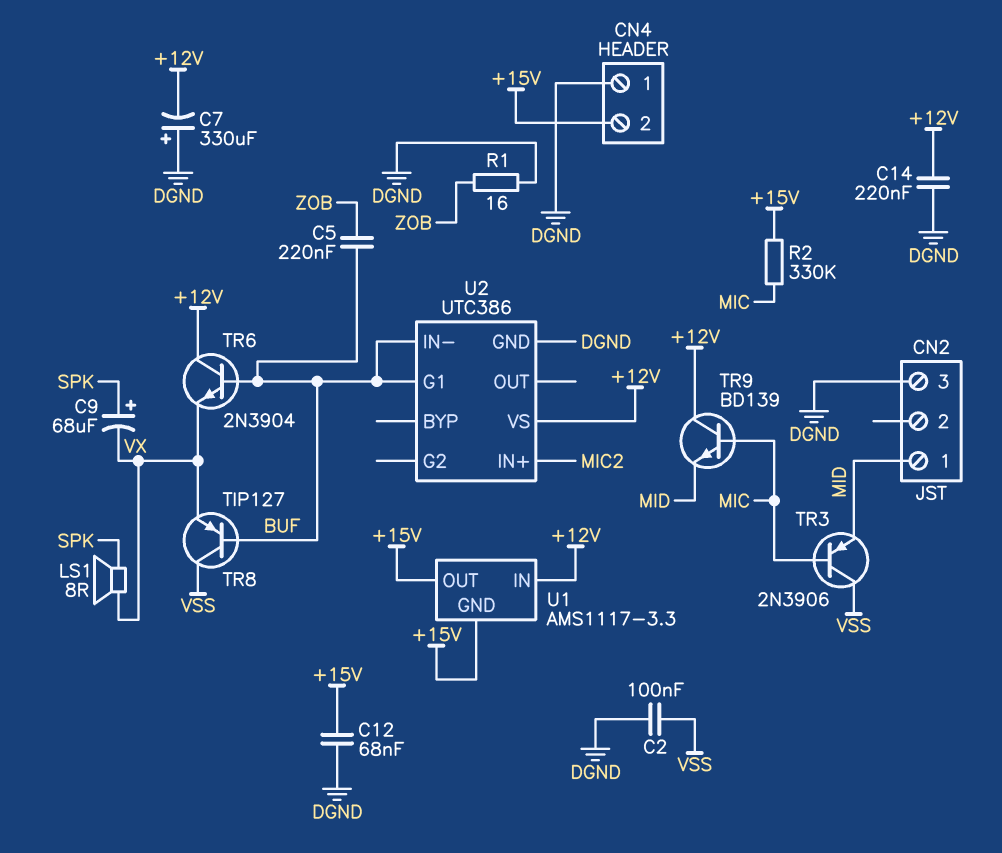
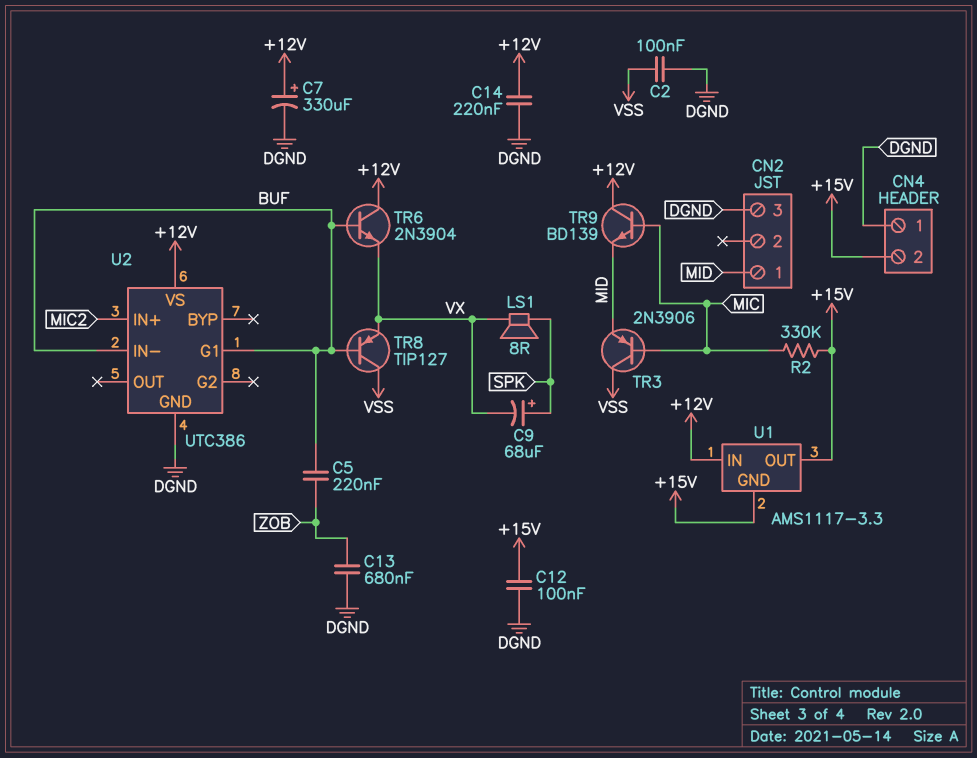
C7: 330uF (plus DGND, minus +12V) -> 330uF (plus +12V, minus DGND)
C12: 68nF (+15V, DGND) -> 100nF (+15V, DGND)
C13: none -> 680nF (DGND, ZOB)
R1: 16 (DGND, ZOB) -> none

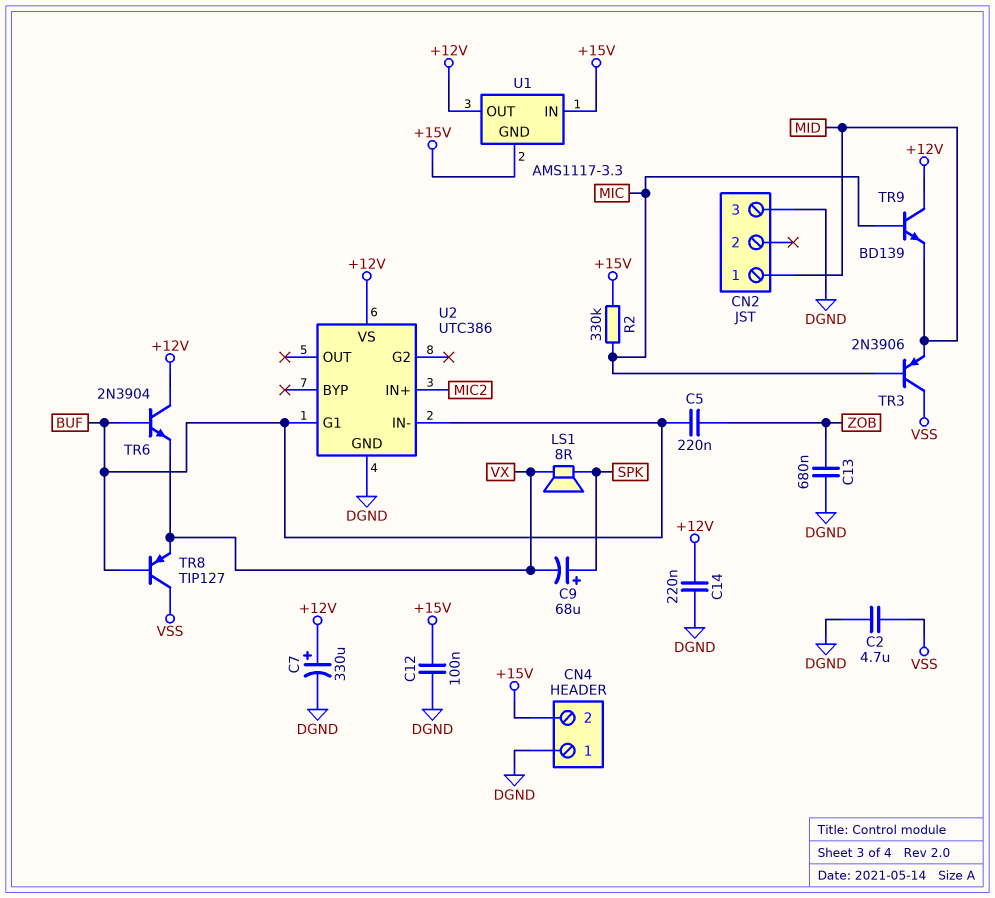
C2: 100nF (DGND, VSS) -> 4.7uF (DGND, VSS)
U1 pin IN: +12V -> +15V
U1 pin OUT: +15V -> +12V

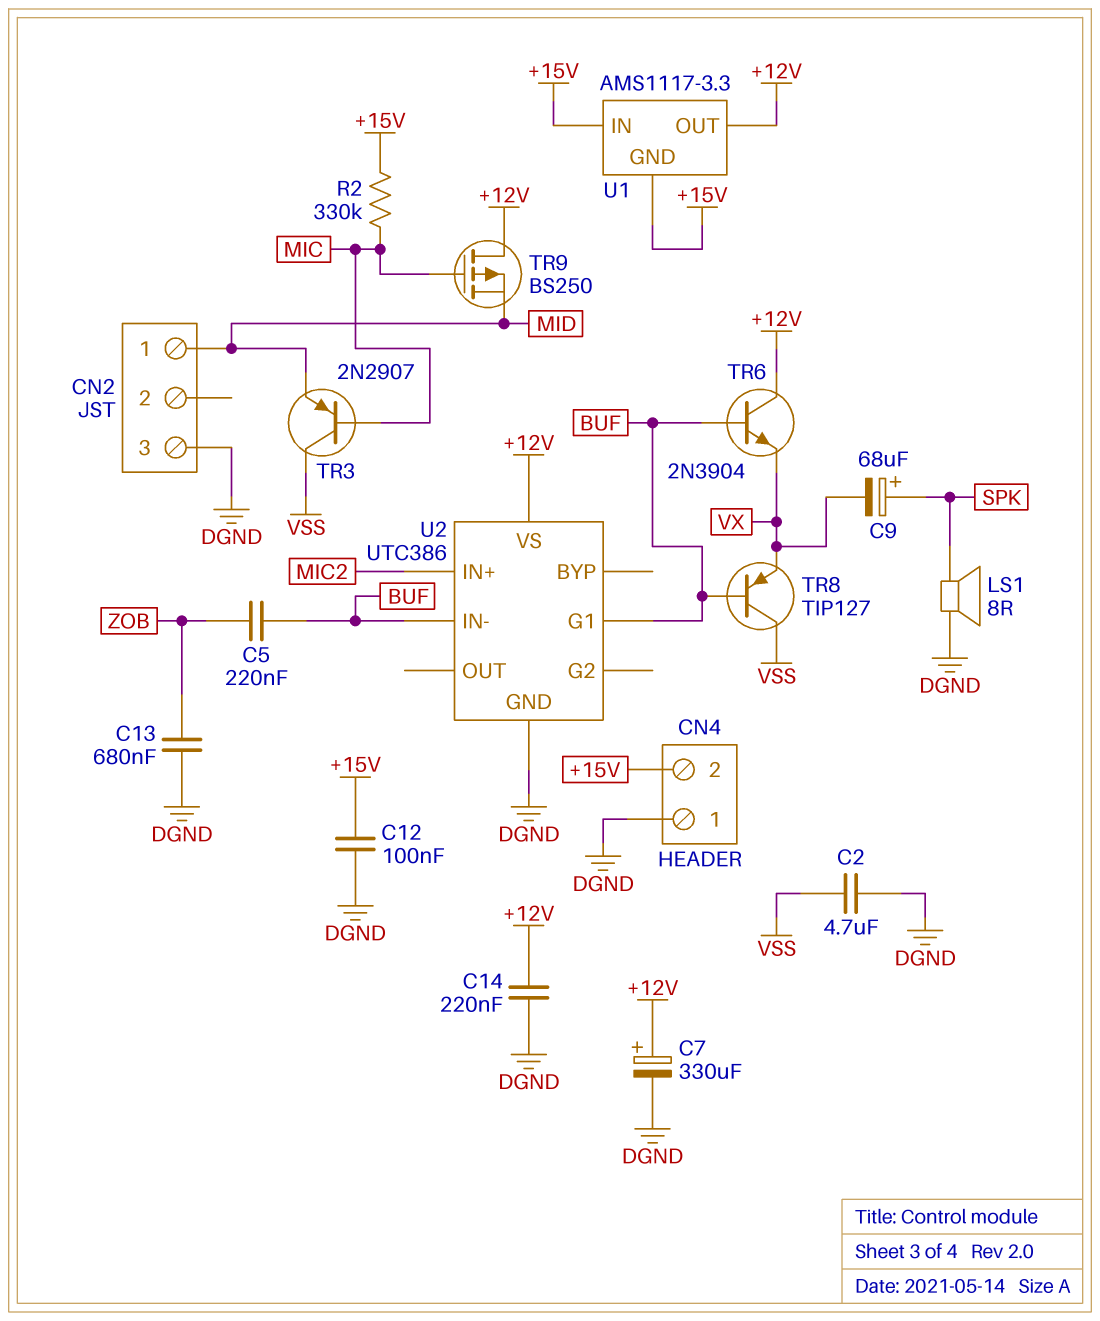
LS1: speaker 8R (SPK, VX) -> speaker 8R (DGND, SPK)
TR3: PNP 2N3906 (B MIC, C VSS, E MID) -> PNP 2N2907 (B MIC, C VSS, E MID)
TR9: NPN BD139 (B MIC, C +12V, E MID) -> PMOS BS250 (G MIC, D +12V, S MID)

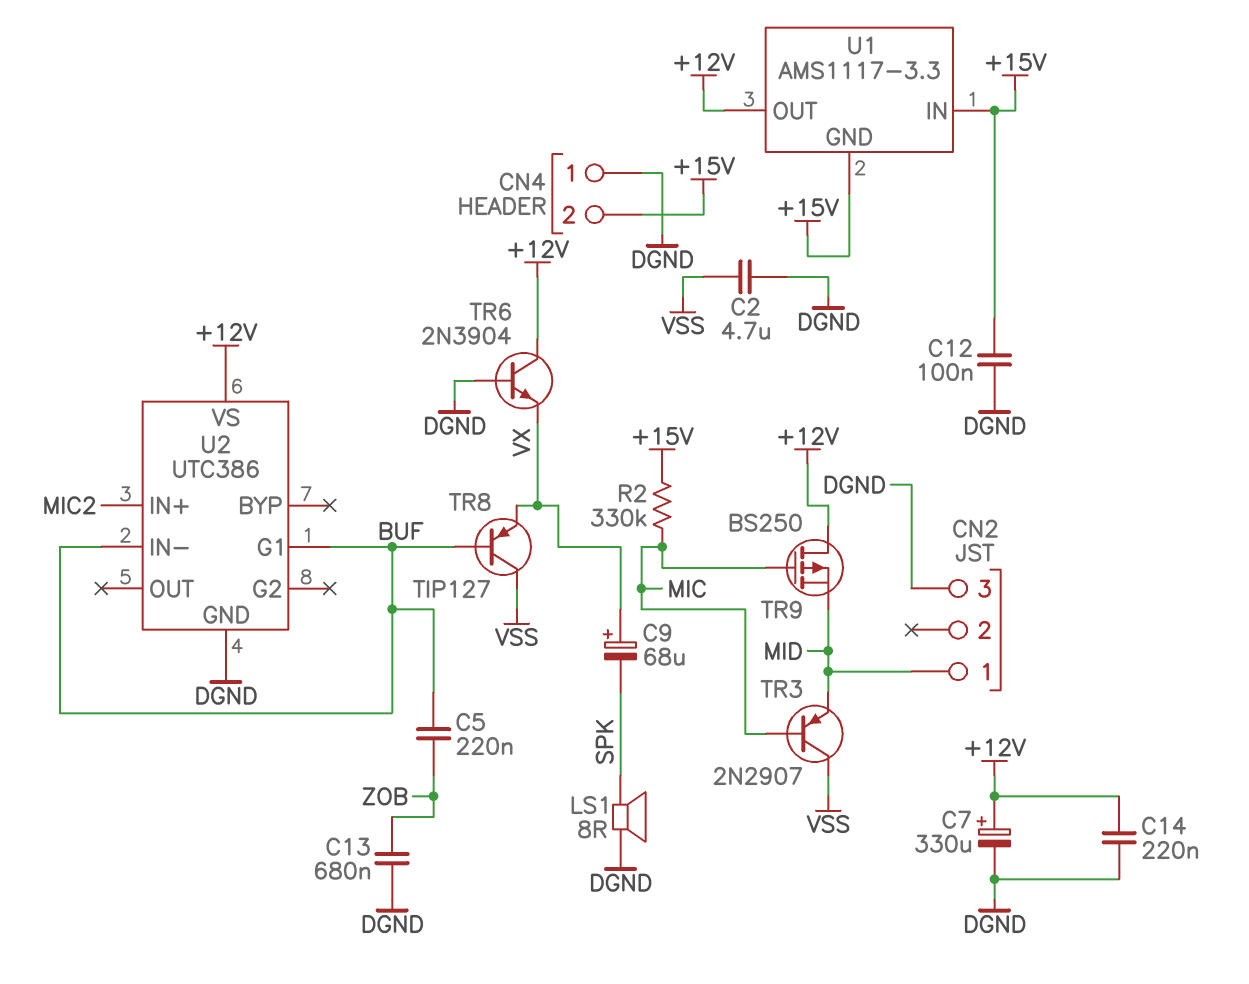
C9: 68uF (plus SPK, minus VX) -> 68uF (plus VX, minus SPK)
TR6: NPN 2N3904 (B BUF, C +12V, E VX) -> NPN 2N3904 (B DGND, C +12V, E VX)

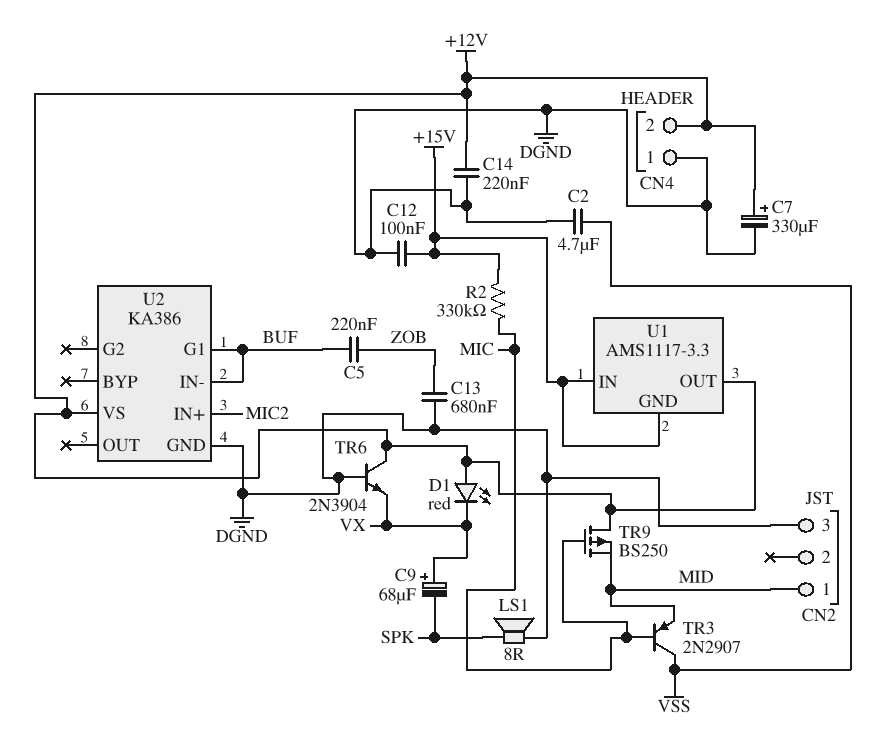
CN4 pin 2: +15V -> +12V
D1: none -> LED red (A +12V, K VX)
TR8: PNP TIP127 (B BUF, C VSS, E VX) -> none
U2: UTC386 -> KA386

